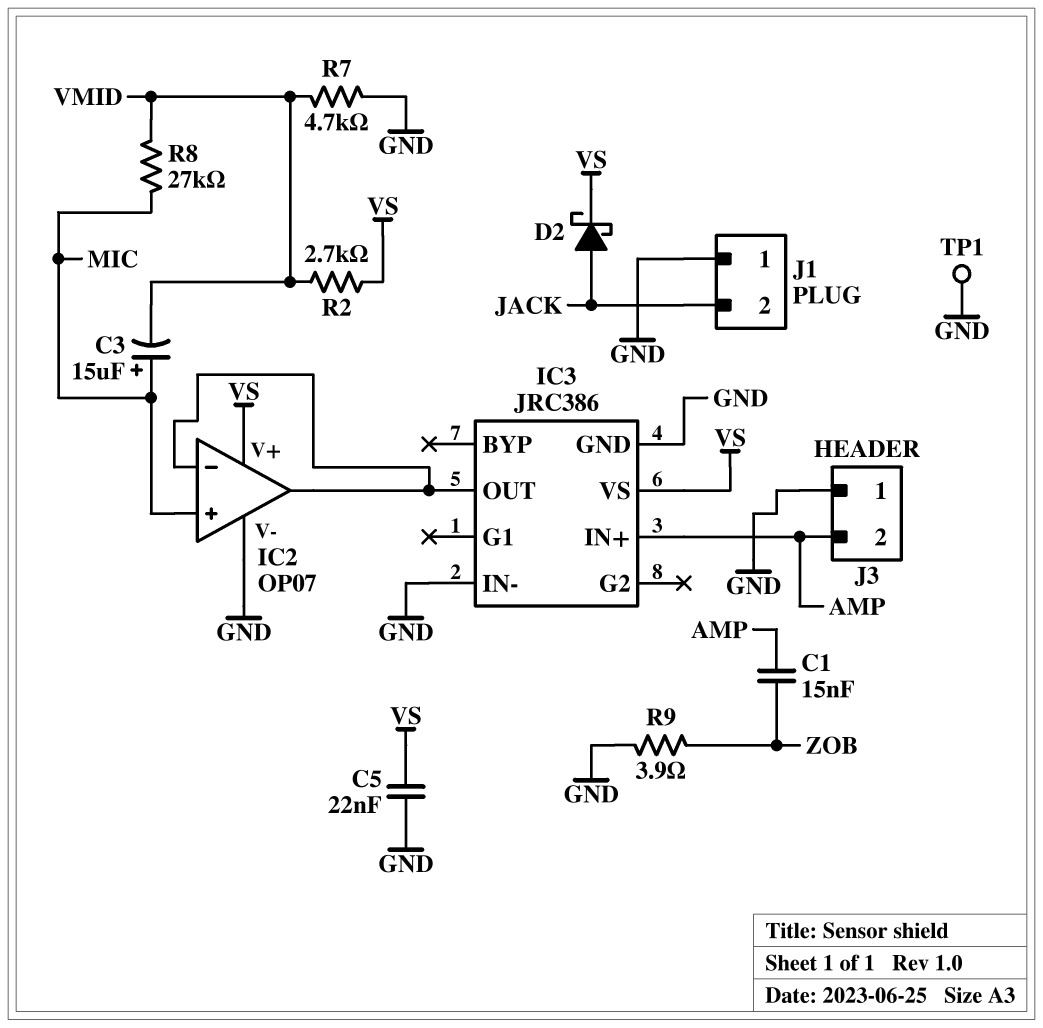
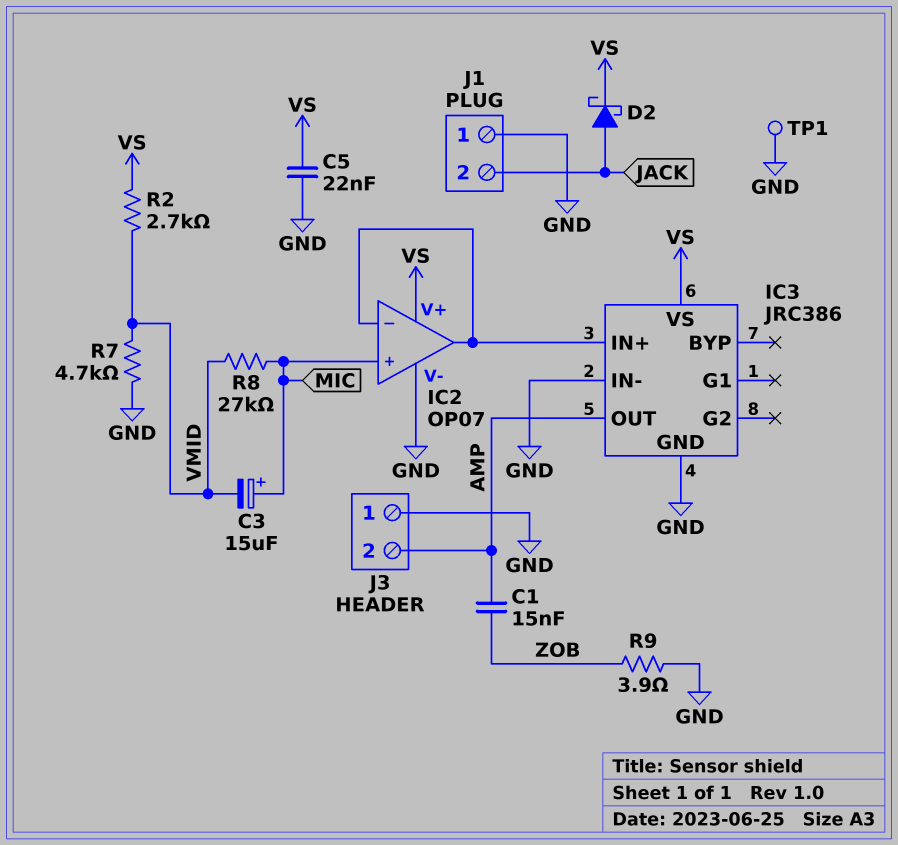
IC3 pin IN+: AMP -> IC2/in-
IC3 pin OUT: IC2/in- -> AMP

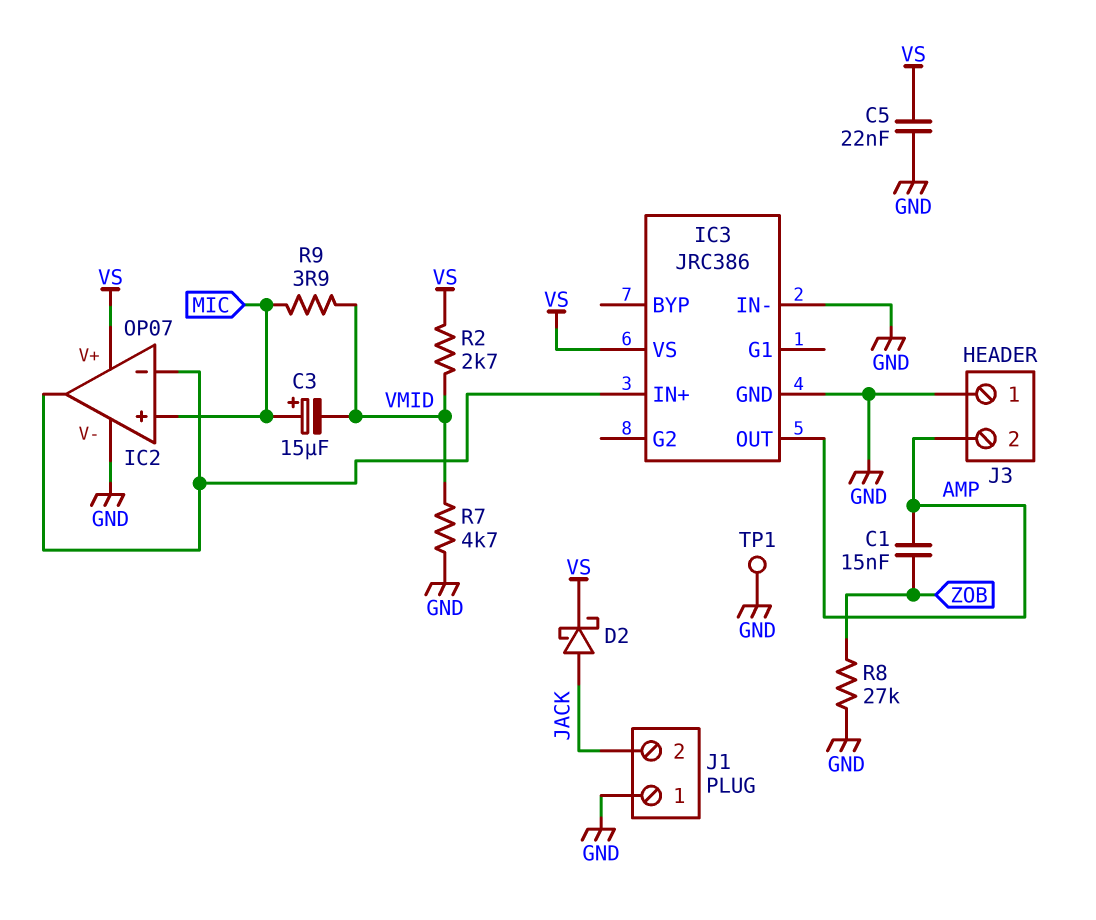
R8: 27k (MIC, VMID) -> 27k (GND, ZOB)
R9: 3.9 (GND, ZOB) -> 3.9 (MIC, VMID)

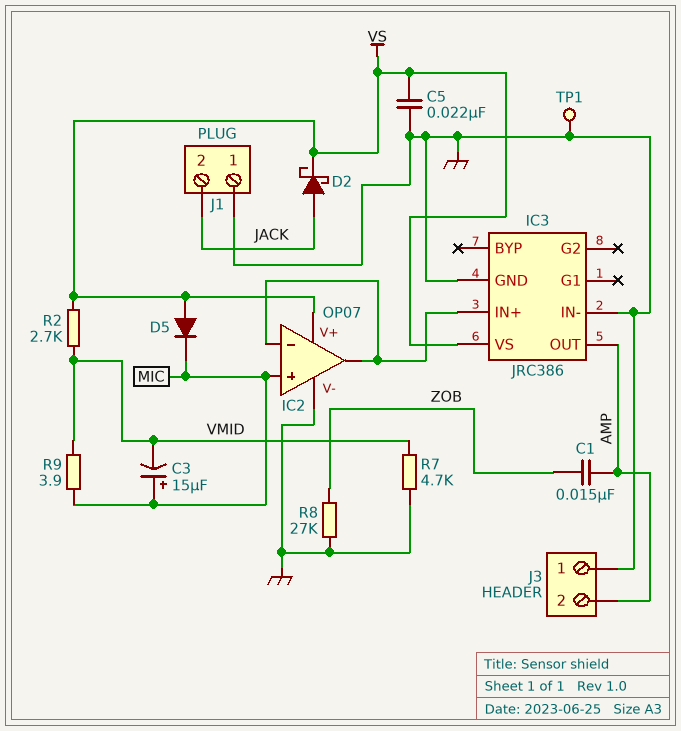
D5: none -> diode (A VS, K MIC)

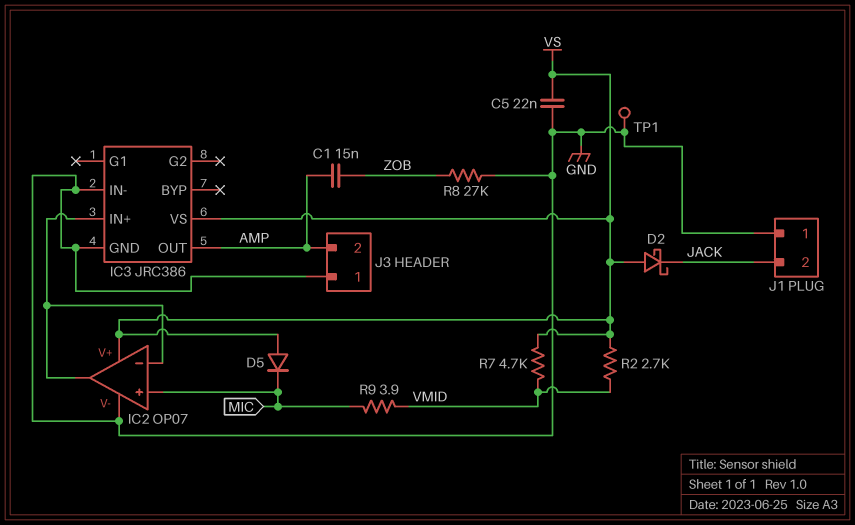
C3: 15uF (plus MIC, minus VMID) -> none
D2: schottky (A JACK, K VS) -> schottky (A VS, K JACK)
R7: 4.7k (GND, VMID) -> 4.7k (VMID, VS)

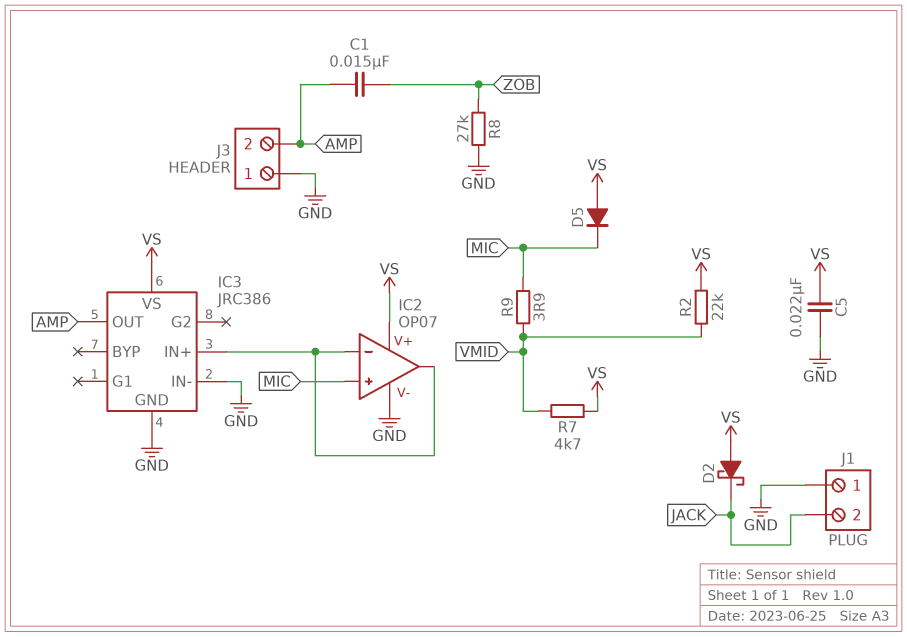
R2: 2.7k (VMID, VS) -> 22k (VMID, VS)
TP1: test point (GND) -> none

